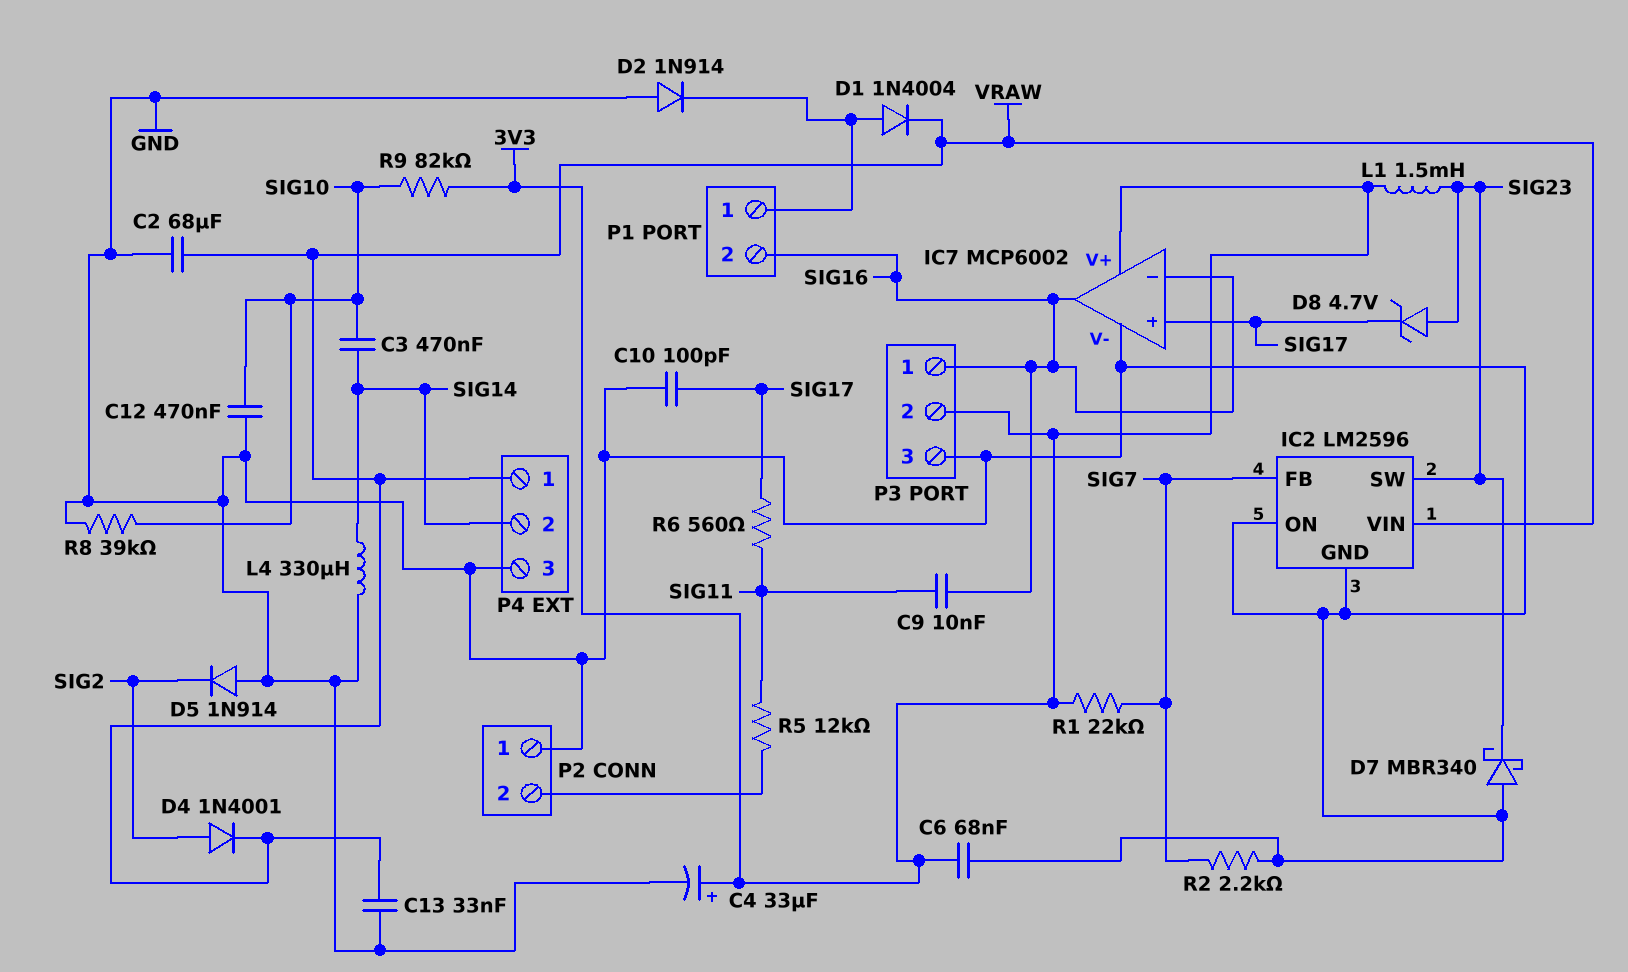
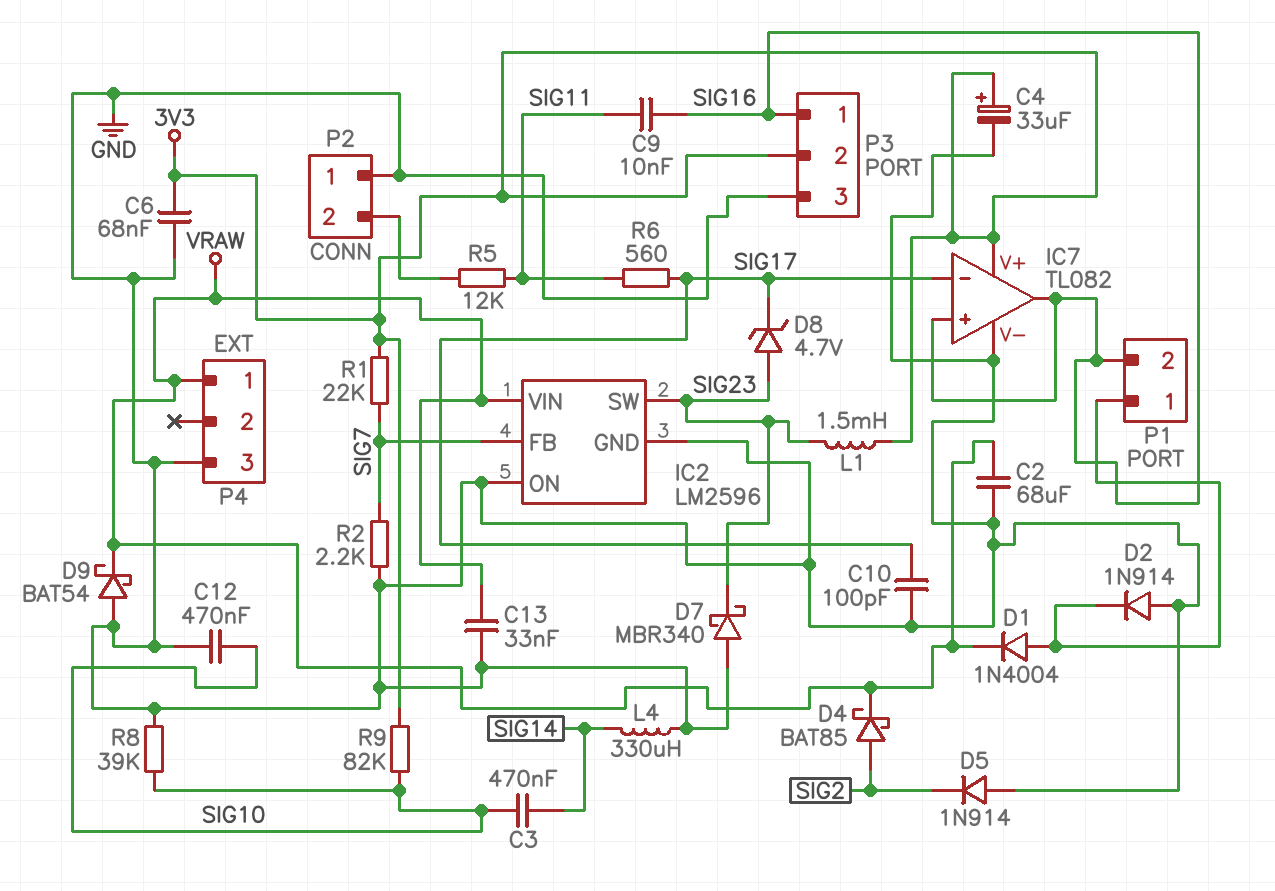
D4: diode 1N4001 (A SIG2, K VRAW) -> schottky BAT85 (A SIG2, K VRAW)
D9: none -> schottky BAT54 (A GND, K VRAW)
IC7: MCP6002 -> TL082
IC7 pin in+: SIG17 -> SIG16
IC7 pin in-: SIG16 -> SIG17
P4 pin 2: SIG14 -> none

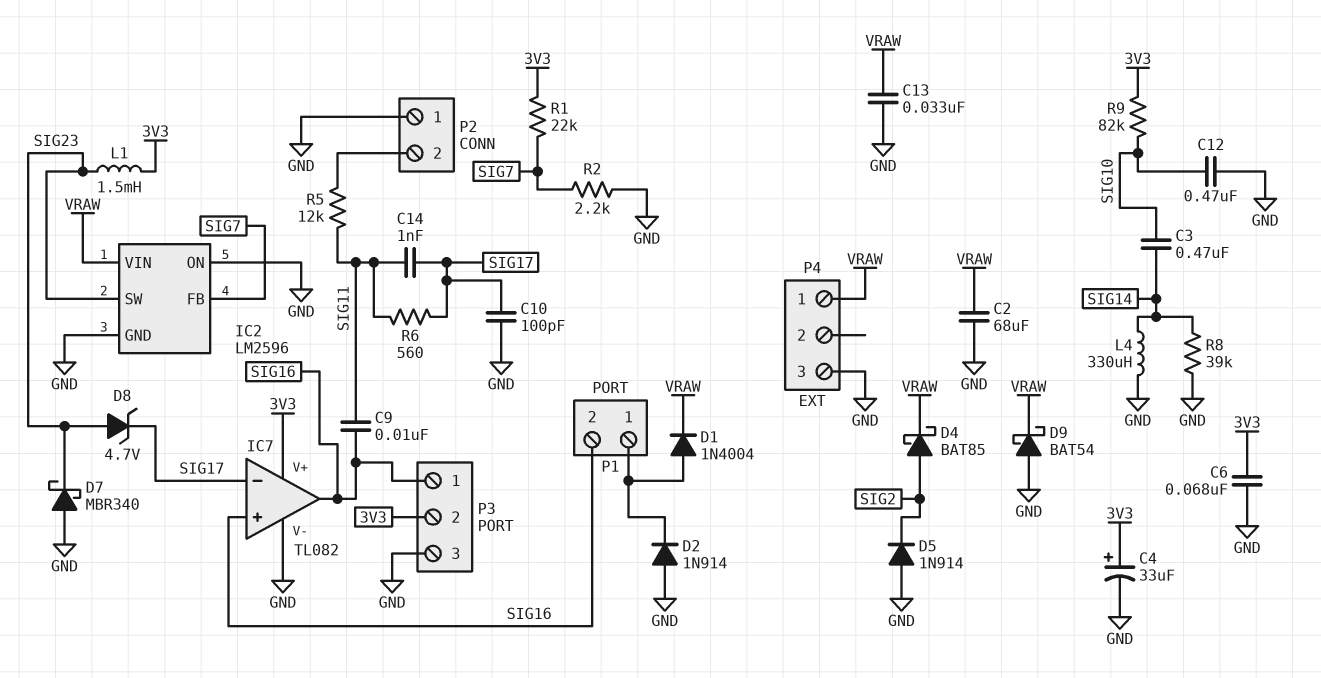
C14: none -> 1nF (SIG11, SIG17)
R8: 39k (GND, SIG10) -> 39k (GND, SIG14)

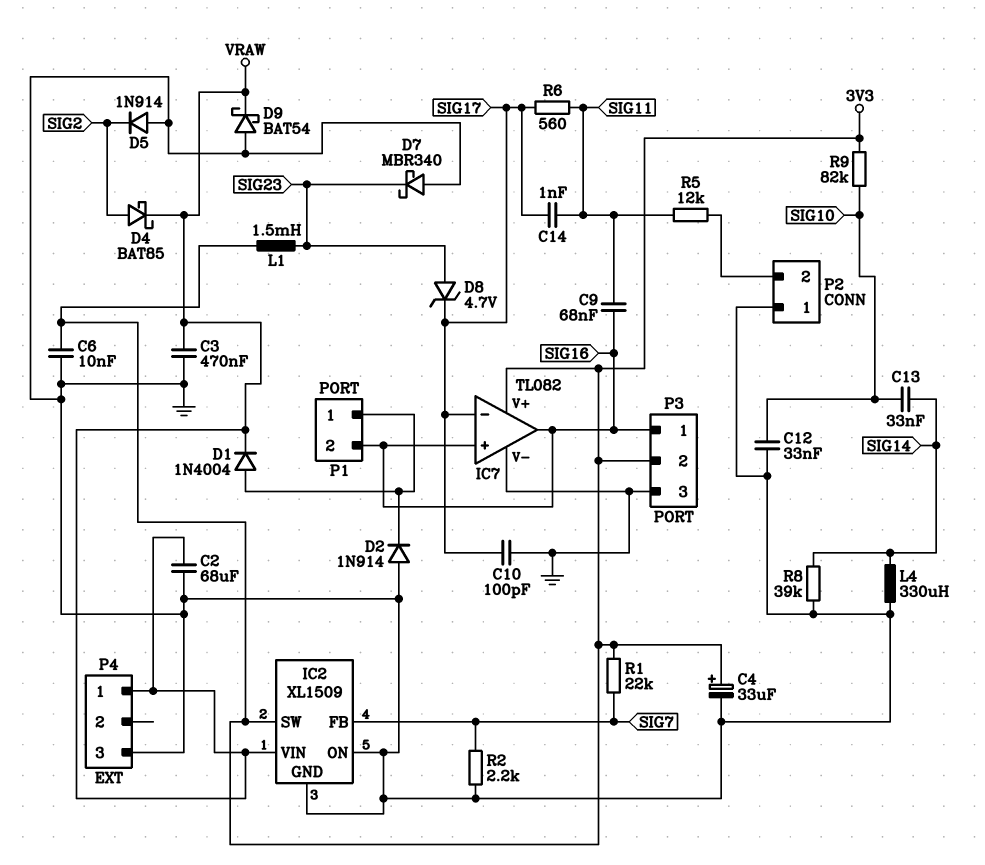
C3: 470nF (SIG10, SIG14) -> 470nF (GND, VRAW)
C6: 68nF (3V3, GND) -> 10nF (3V3, GND)
C9: 10nF (SIG11, SIG16) -> 68nF (SIG11, SIG16)
C12: 470nF (GND, SIG10) -> 33nF (GND, SIG10)
C13: 33nF (GND, VRAW) -> 33nF (SIG10, SIG14)
IC2: LM2596 -> XL1509
IC2 pin SW: SIG23 -> 3V3

